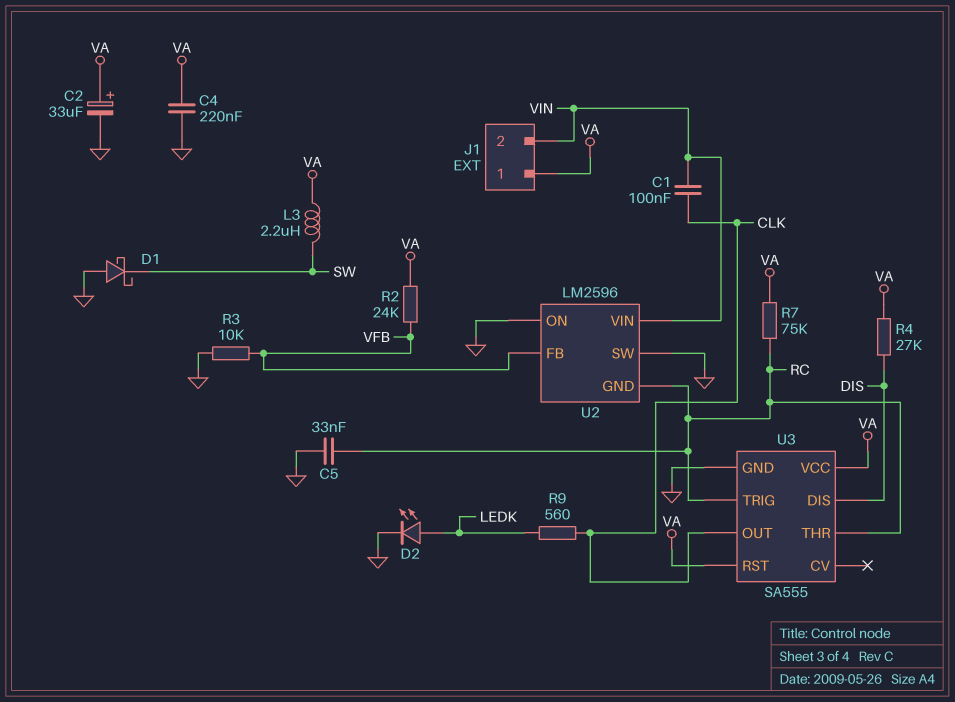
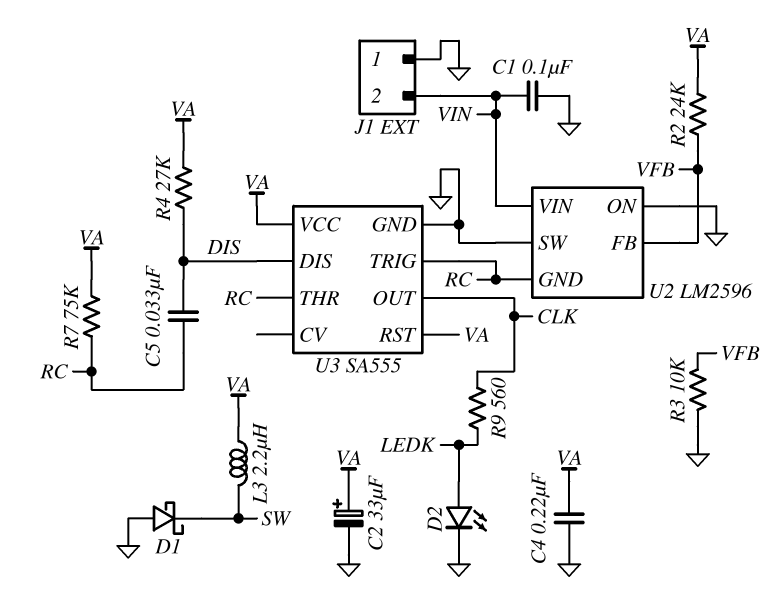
C1: 100nF (CLK, VIN) -> 100nF (GND, VIN)
C5: 33nF (GND, RC) -> 33nF (DIS, RC)
J1 pin 1: VA -> GND

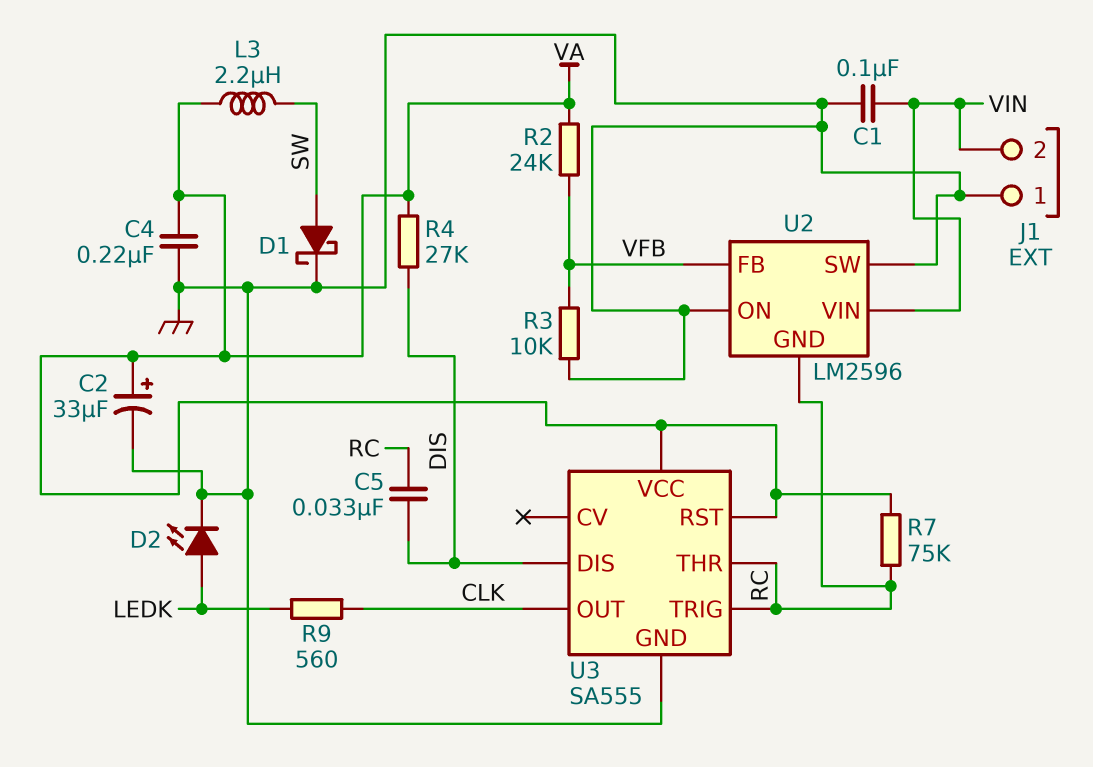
D1: schottky (A GND, K SW) -> schottky (A SW, K GND)

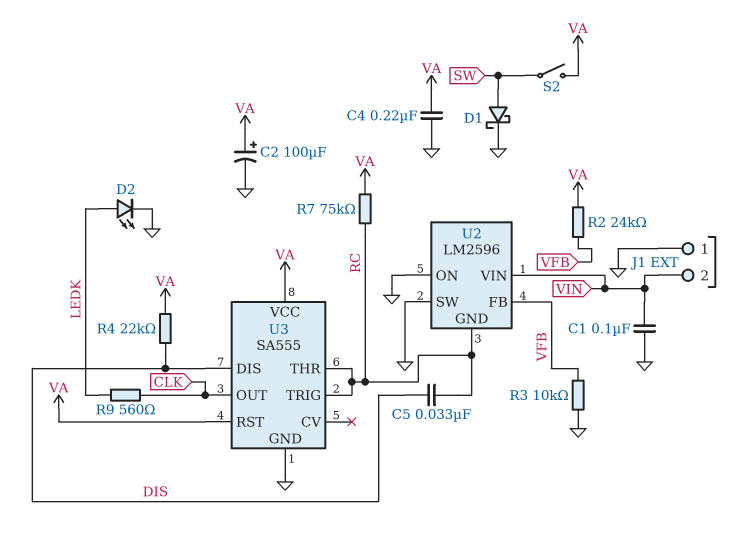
C2: 33uF (plus VA, minus GND) -> 100uF (plus VA, minus GND)
L3: 2.2uH (SW, VA) -> none
R4: 27k (DIS, VA) -> 22k (DIS, VA)
S2: none -> switch (SW, VA)

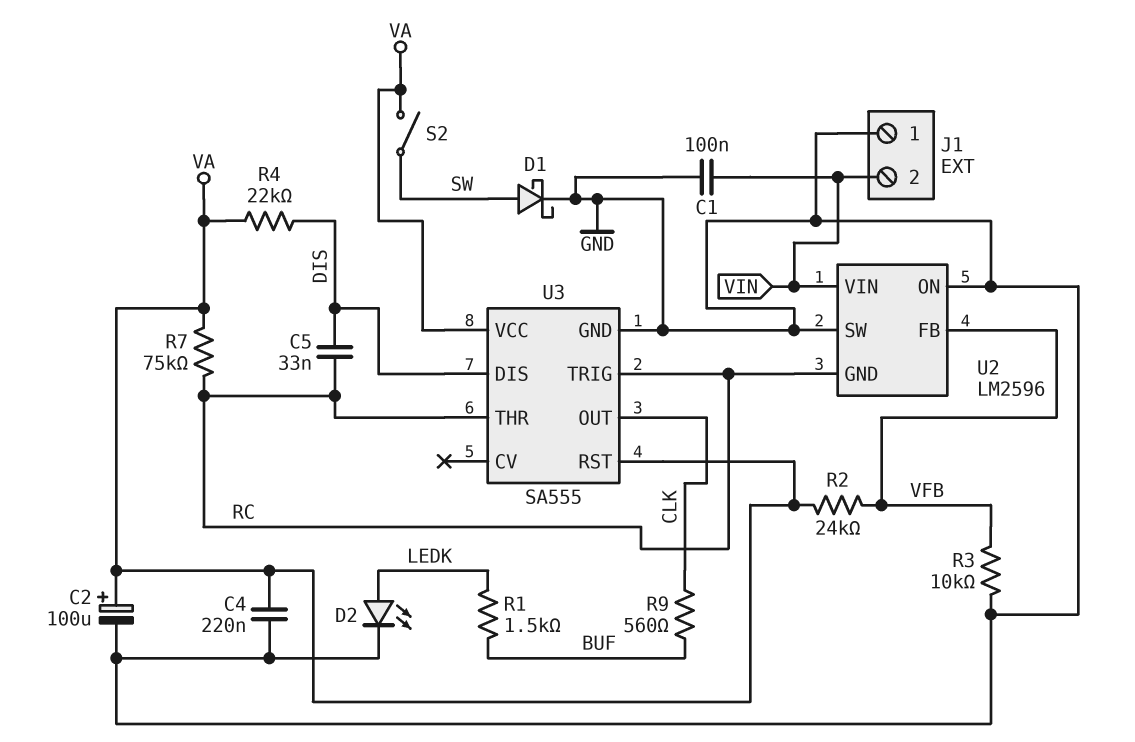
R1: none -> 1.5k (BUF, LEDK)
R9: 560 (CLK, LEDK) -> 560 (BUF, CLK)

